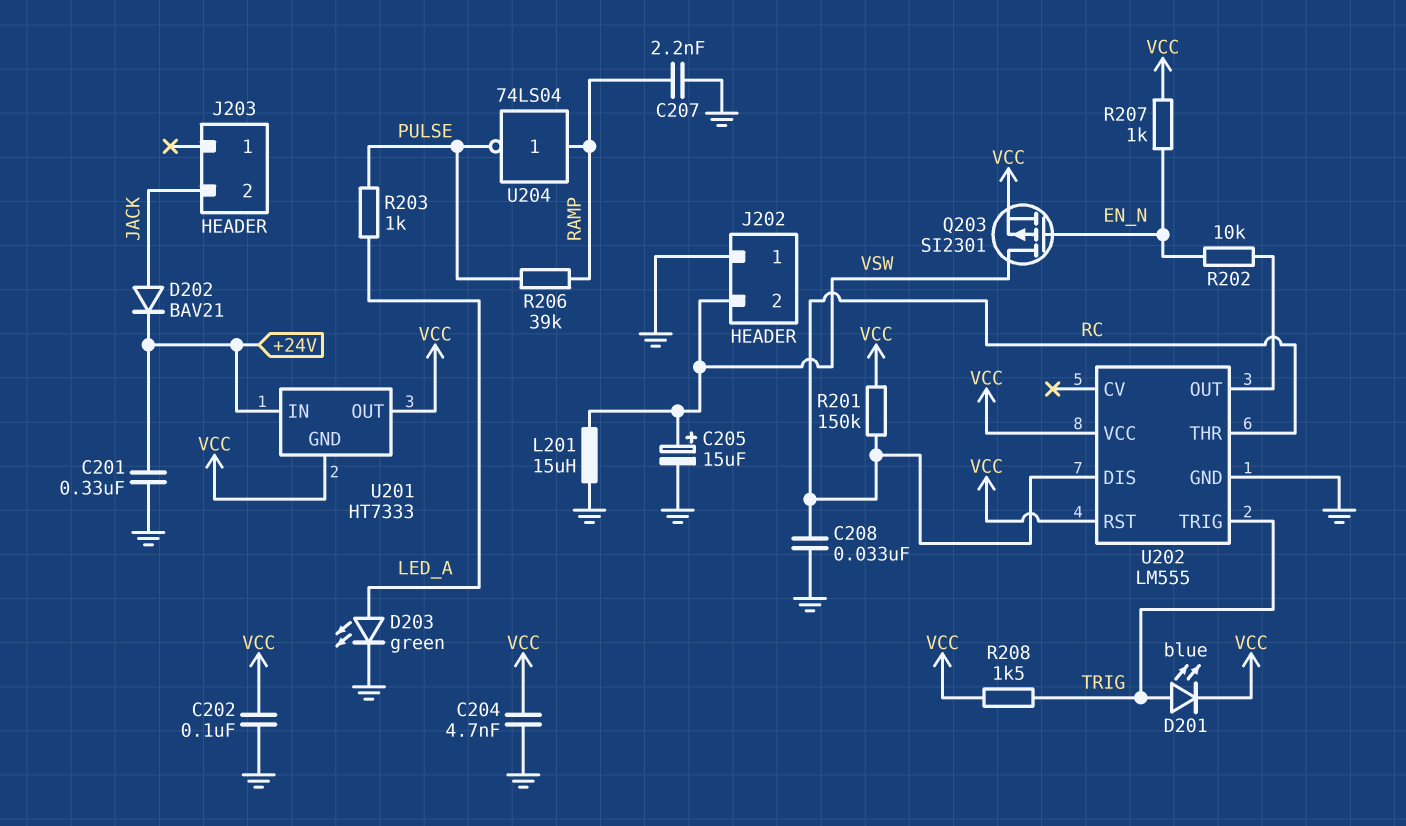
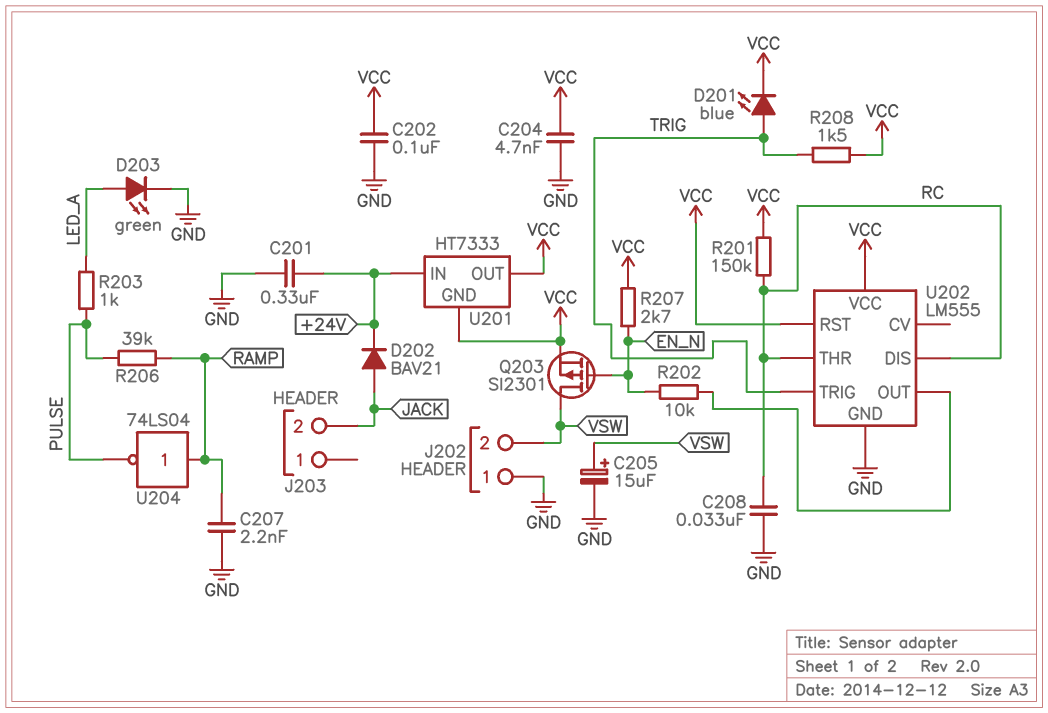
L201: 15uH (GND, VSW) -> none
R207: 1k (EN_N, VCC) -> 2.7k (EN_N, VCC)

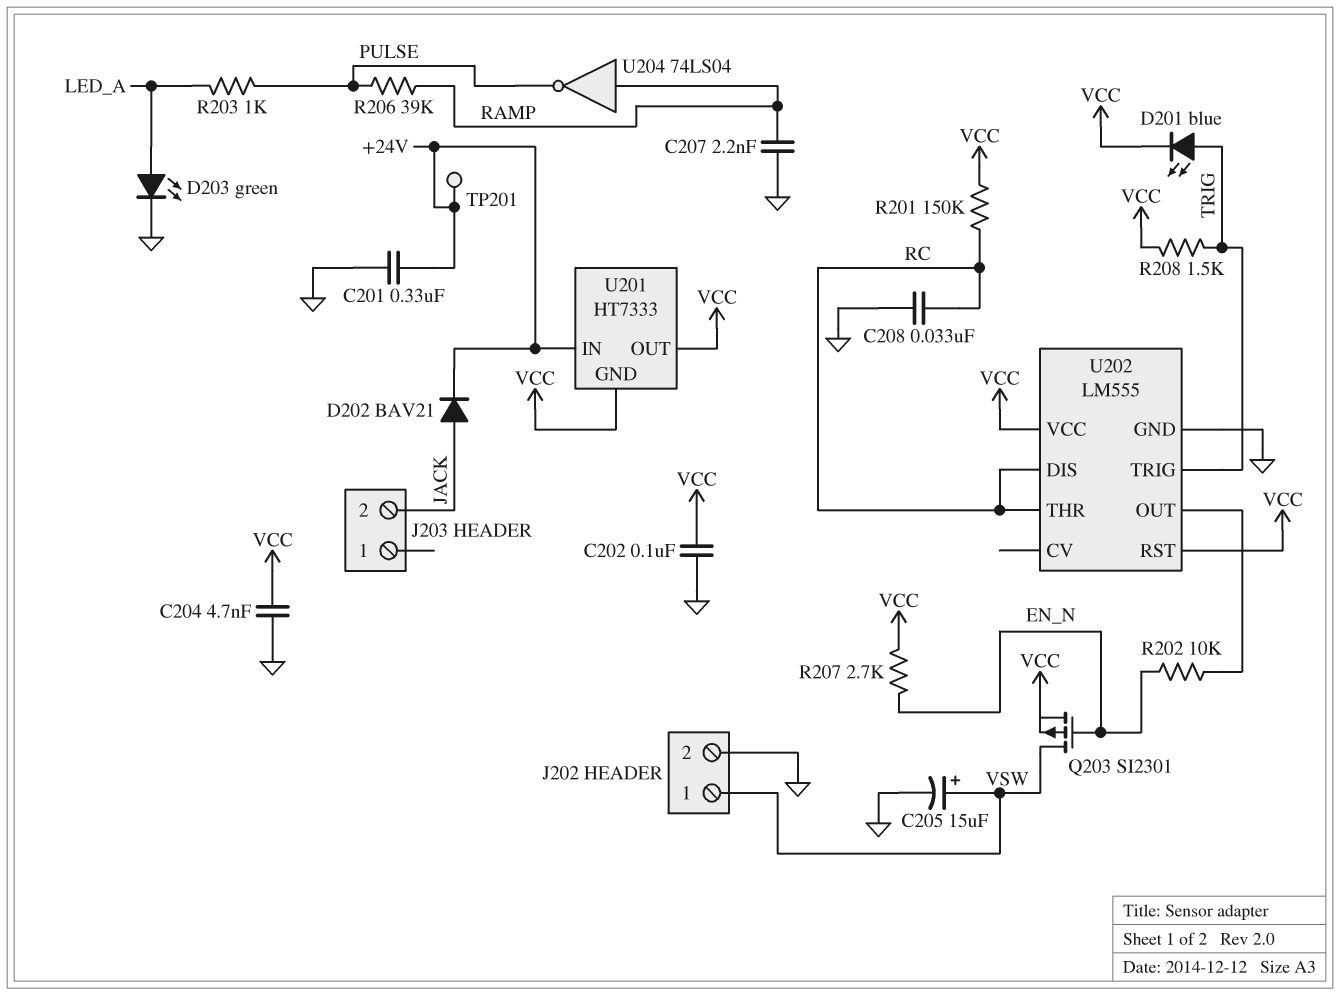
J202 pin 1: GND -> VSW
J202 pin 2: VSW -> GND
TP201: none -> test point (+24V)

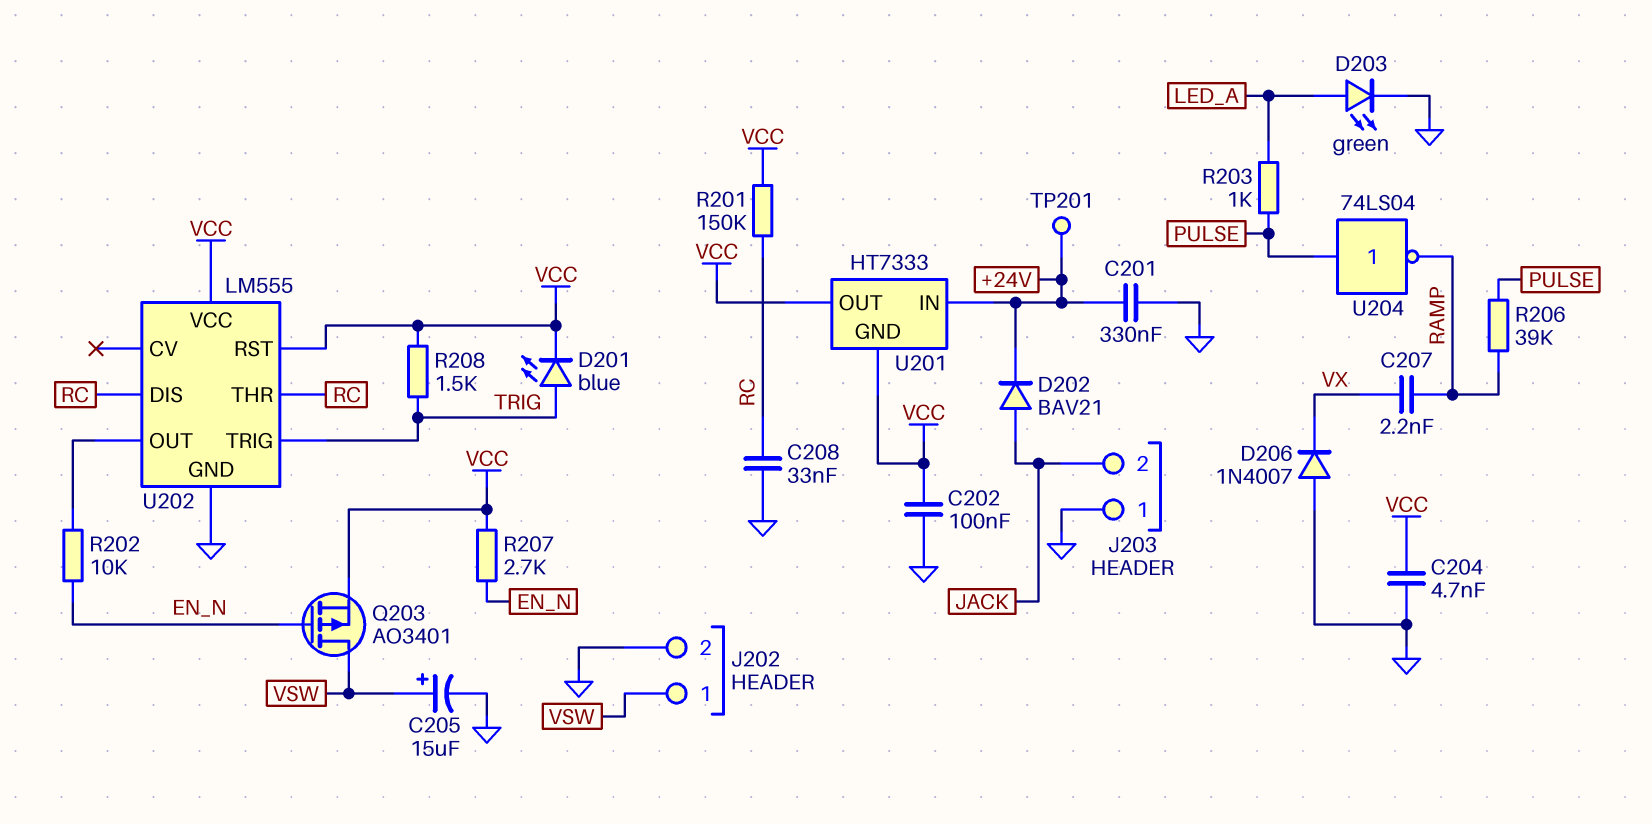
C207: 2.2nF (GND, RAMP) -> 2.2nF (RAMP, VX)
D206: none -> diode 1N4007 (A GND, K VX)
J203 pin 1: none -> GND
Q203: PMOS SI2301 (G EN_N, D VSW, S VCC) -> PMOS AO3401 (G EN_N, D VSW, S VCC)
U204: NOT 74LS04 (in RAMP, out PULSE) -> NOT 74LS04 (in PULSE, out RAMP)

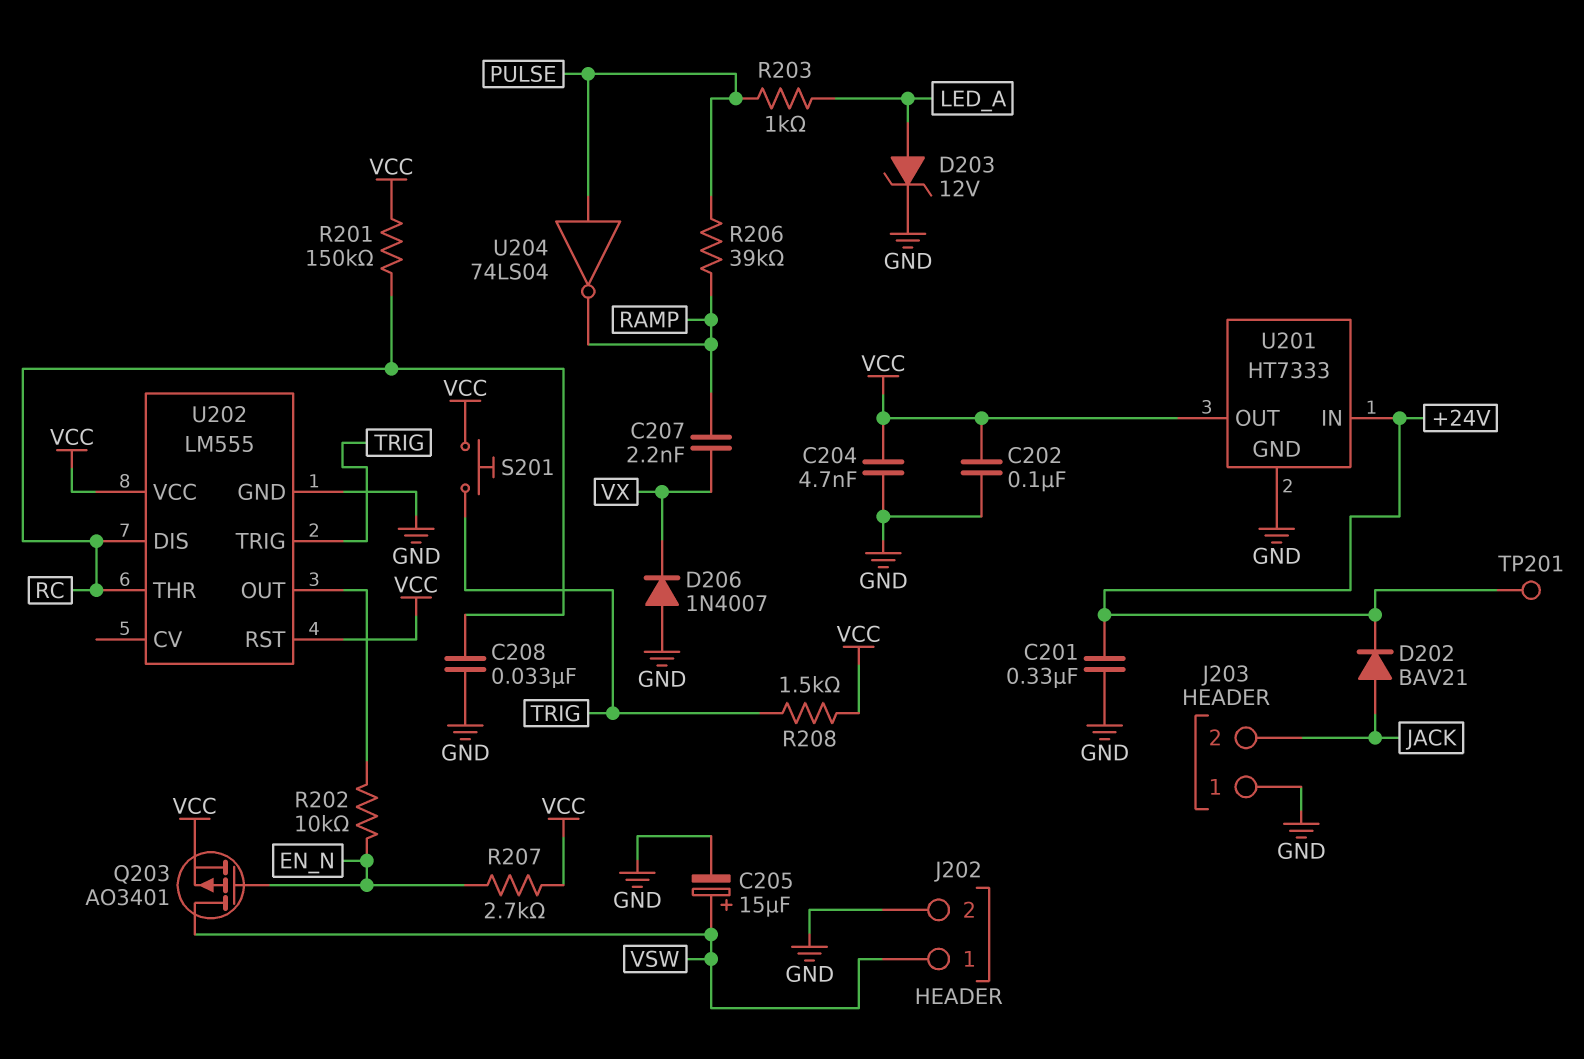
D201: LED blue (A TRIG, K VCC) -> none
D203: LED green (A LED_A, K GND) -> zener 12V (A LED_A, K GND)
S201: none -> button (TRIG, VCC)
U201 pin GND: VCC -> GND

